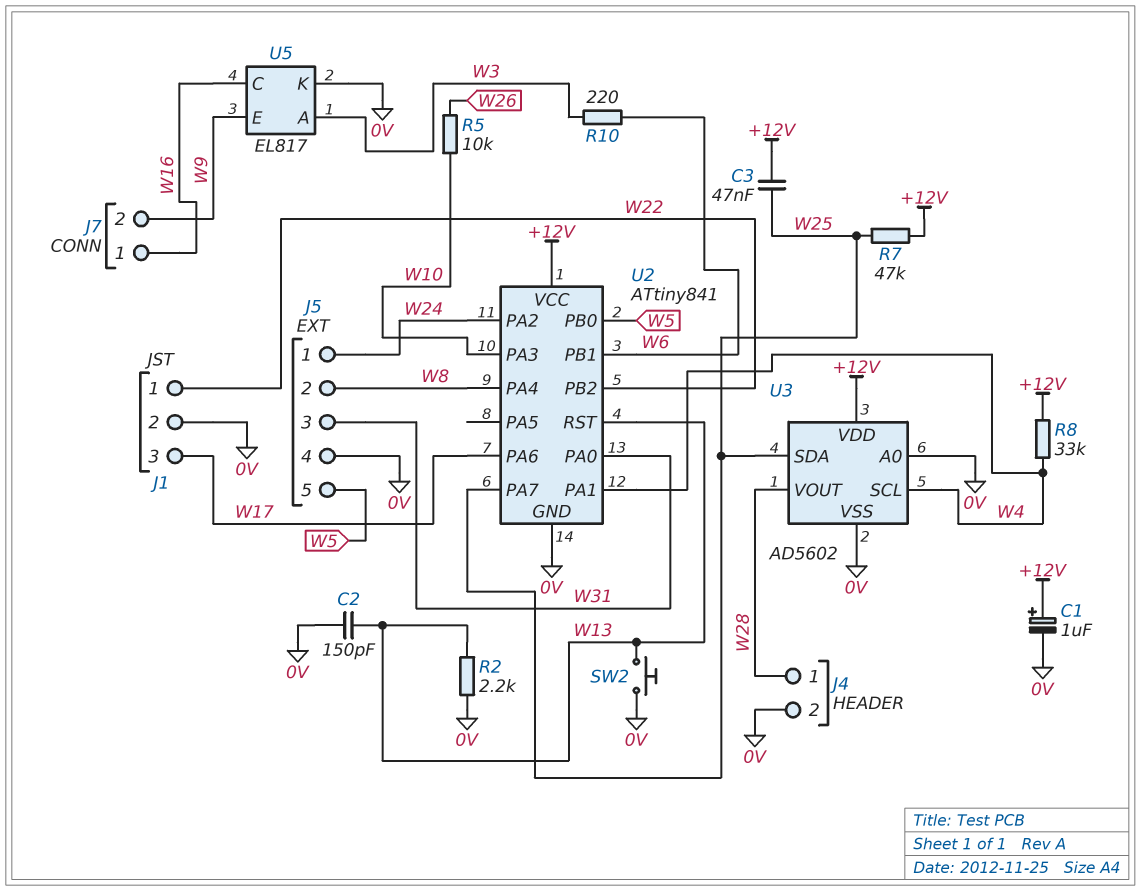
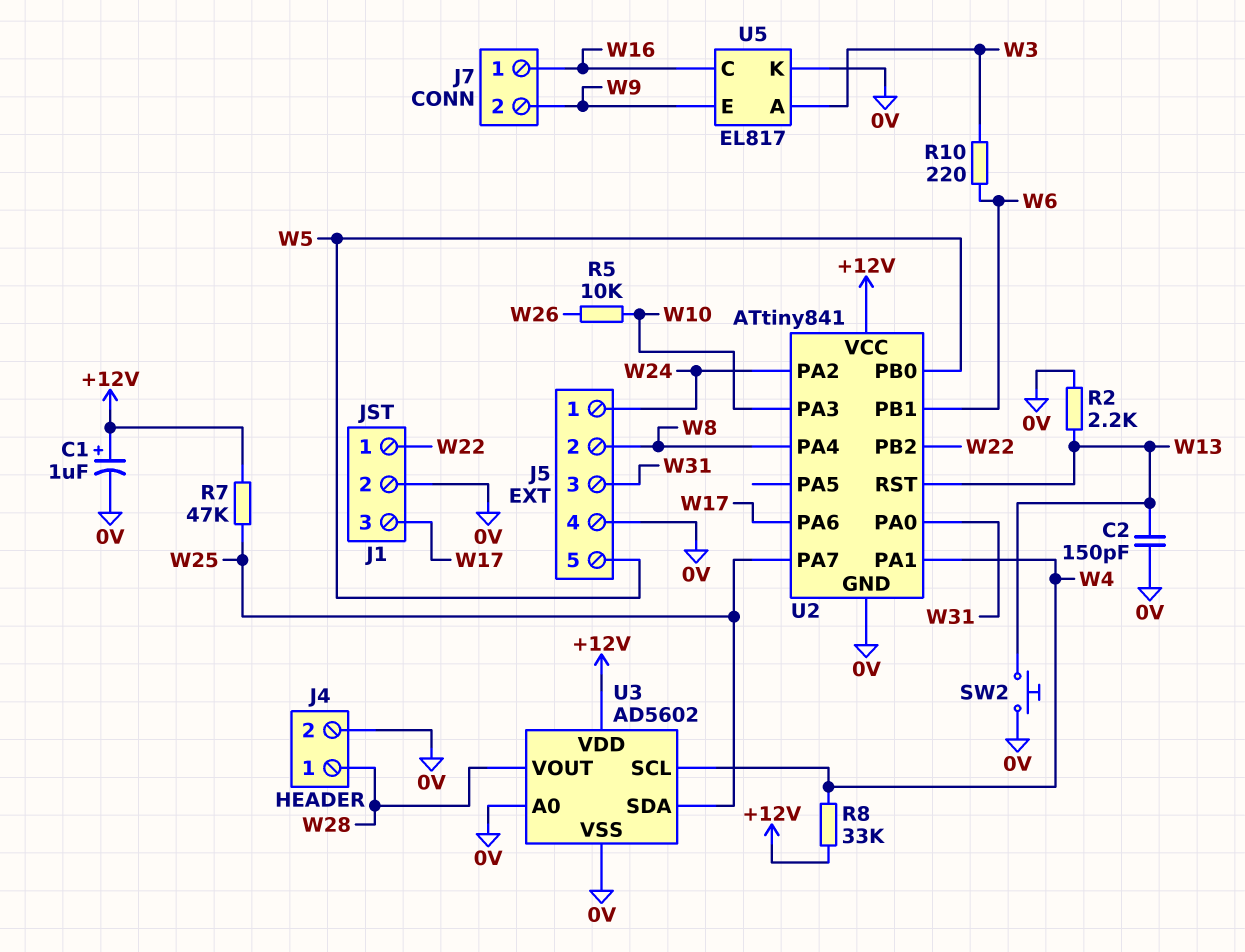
C3: 47nF (+12V, W25) -> none

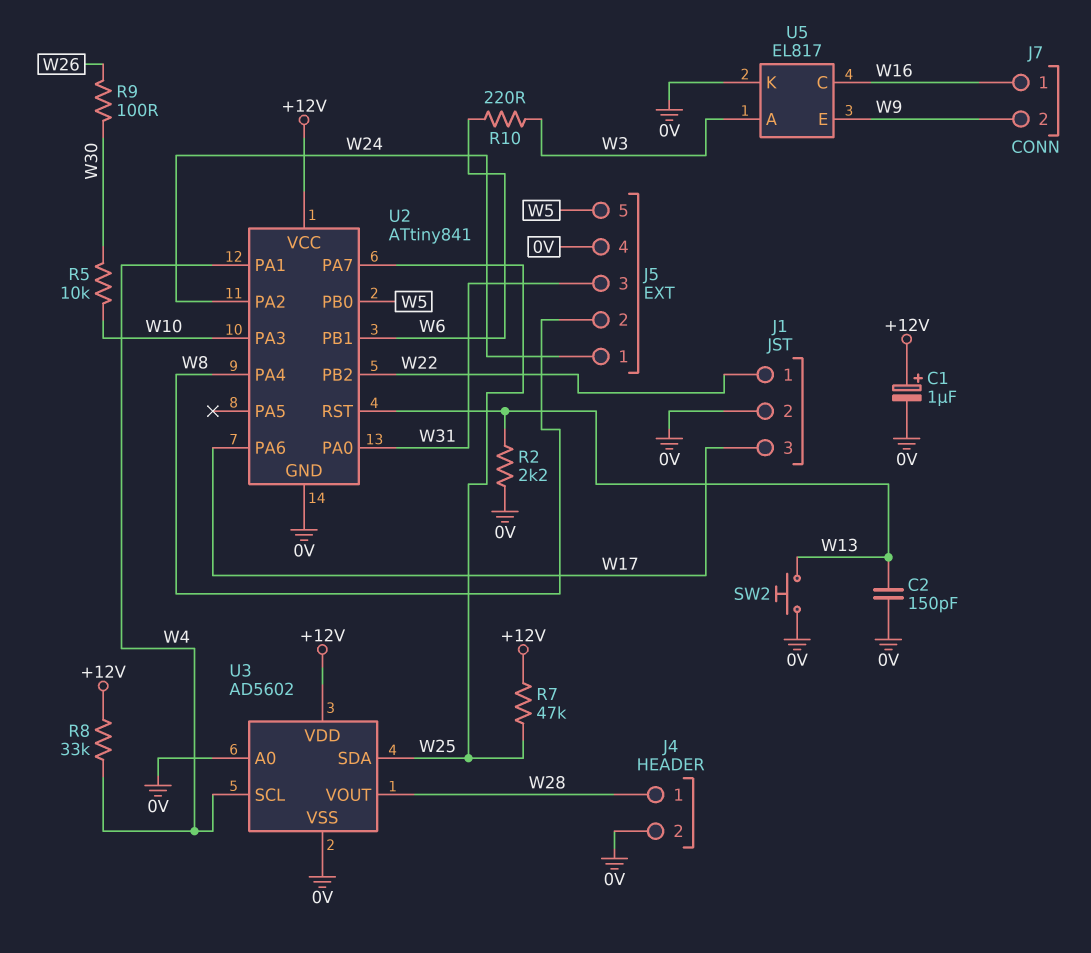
R5: 10k (W10, W26) -> 10k (W10, W30)
R9: none -> 100 (W26, W30)

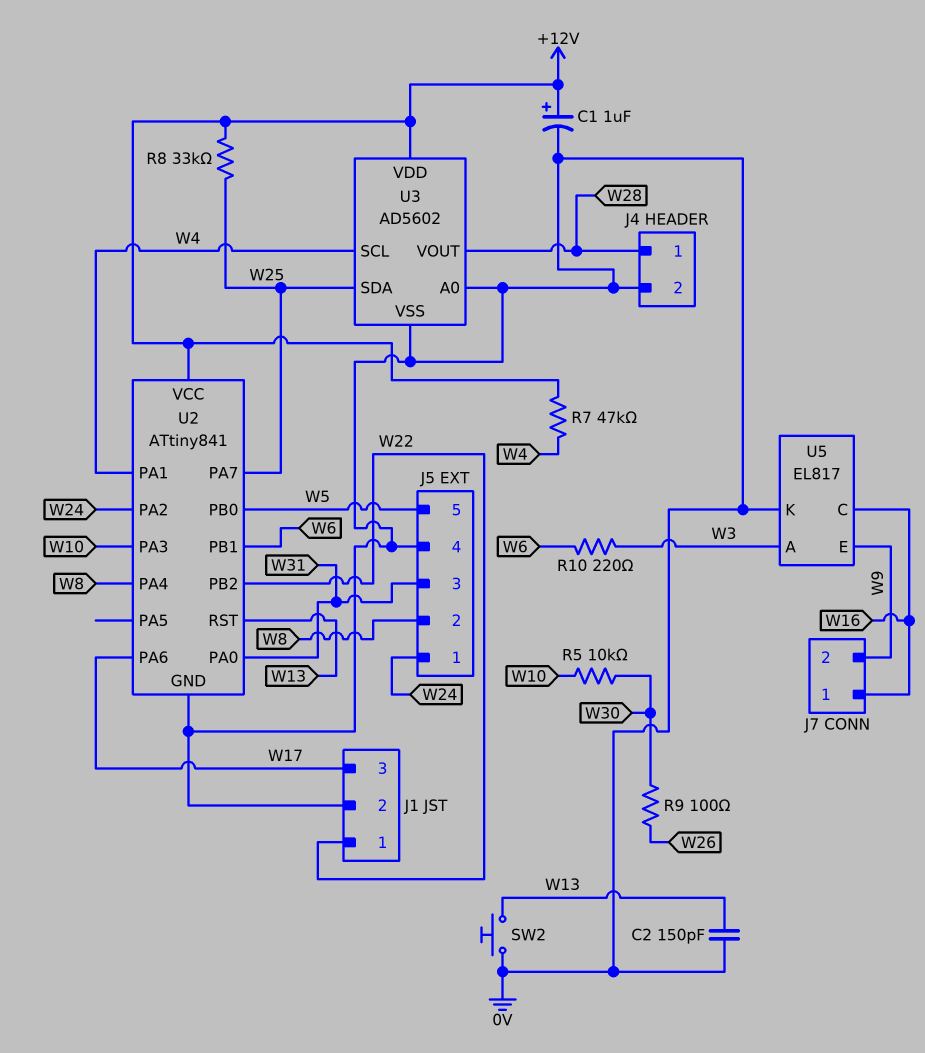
R2: 2.2k (0V, W13) -> none
R7: 47k (+12V, W25) -> 47k (+12V, W4)
R8: 33k (+12V, W4) -> 33k (+12V, W25)

